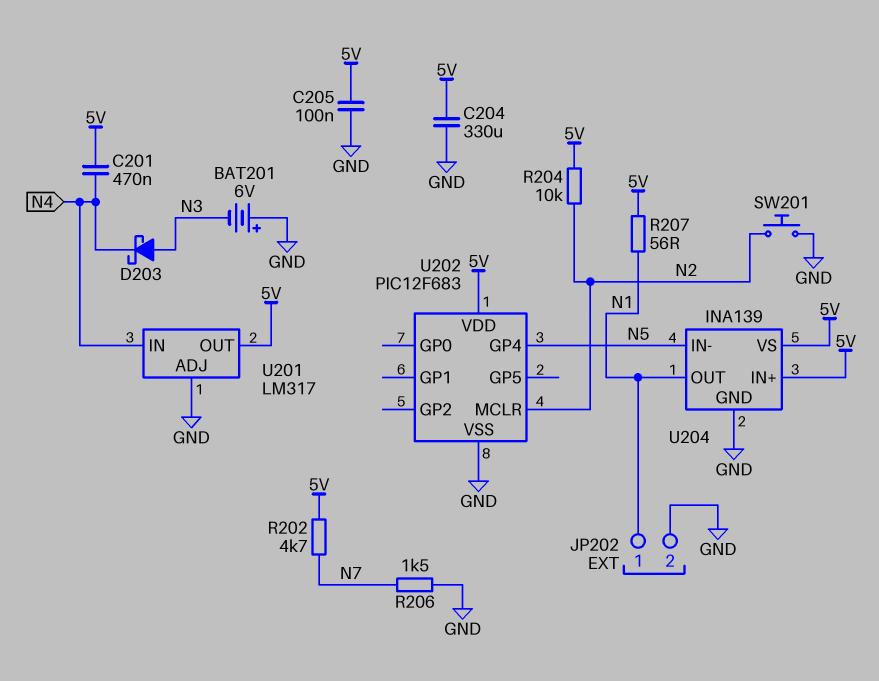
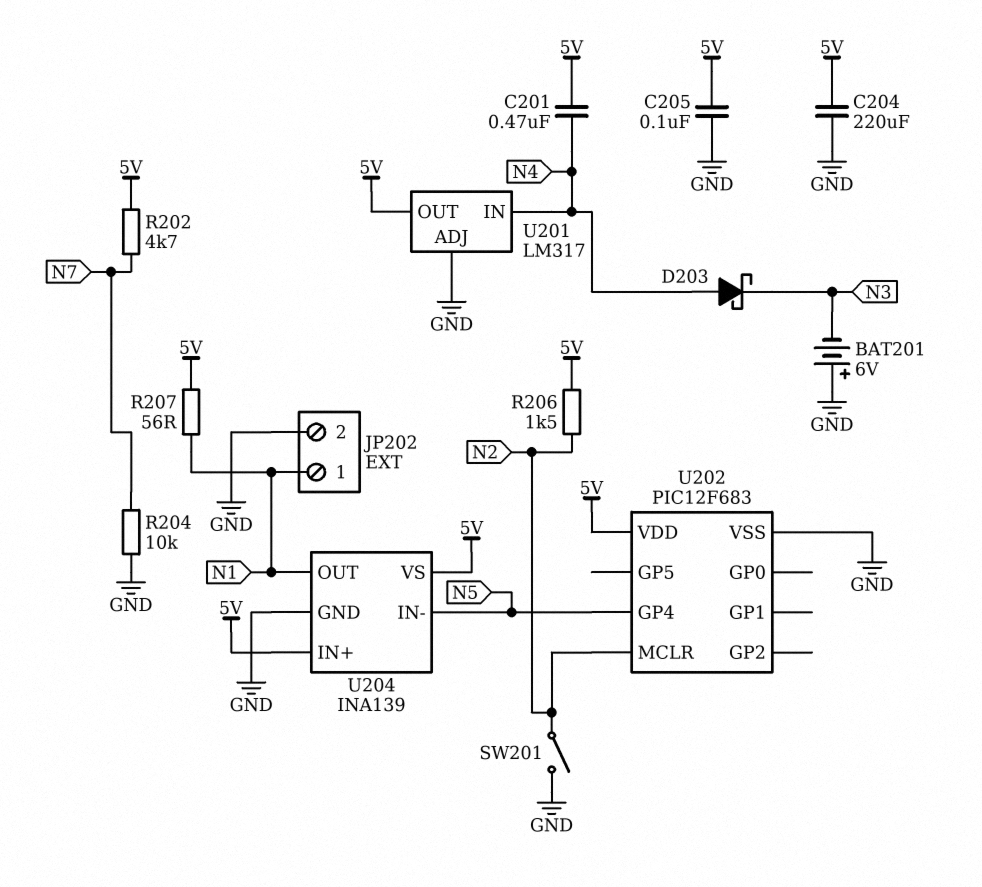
C204: 330uF (5V, GND) -> 220uF (5V, GND)
D203: schottky (A N3, K N4) -> schottky (A N4, K N3)
R204: 10k (5V, N2) -> 10k (GND, N7)
R206: 1.5k (GND, N7) -> 1.5k (5V, N2)
SW201: button (GND, N2) -> switch (GND, N2)

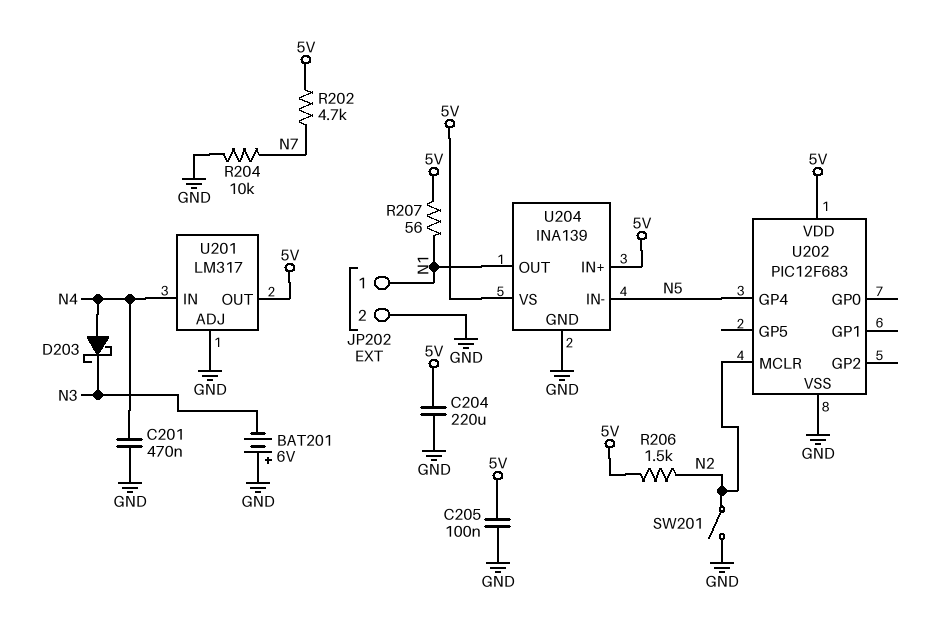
C201: 470nF (5V, N4) -> 470nF (GND, N4)

